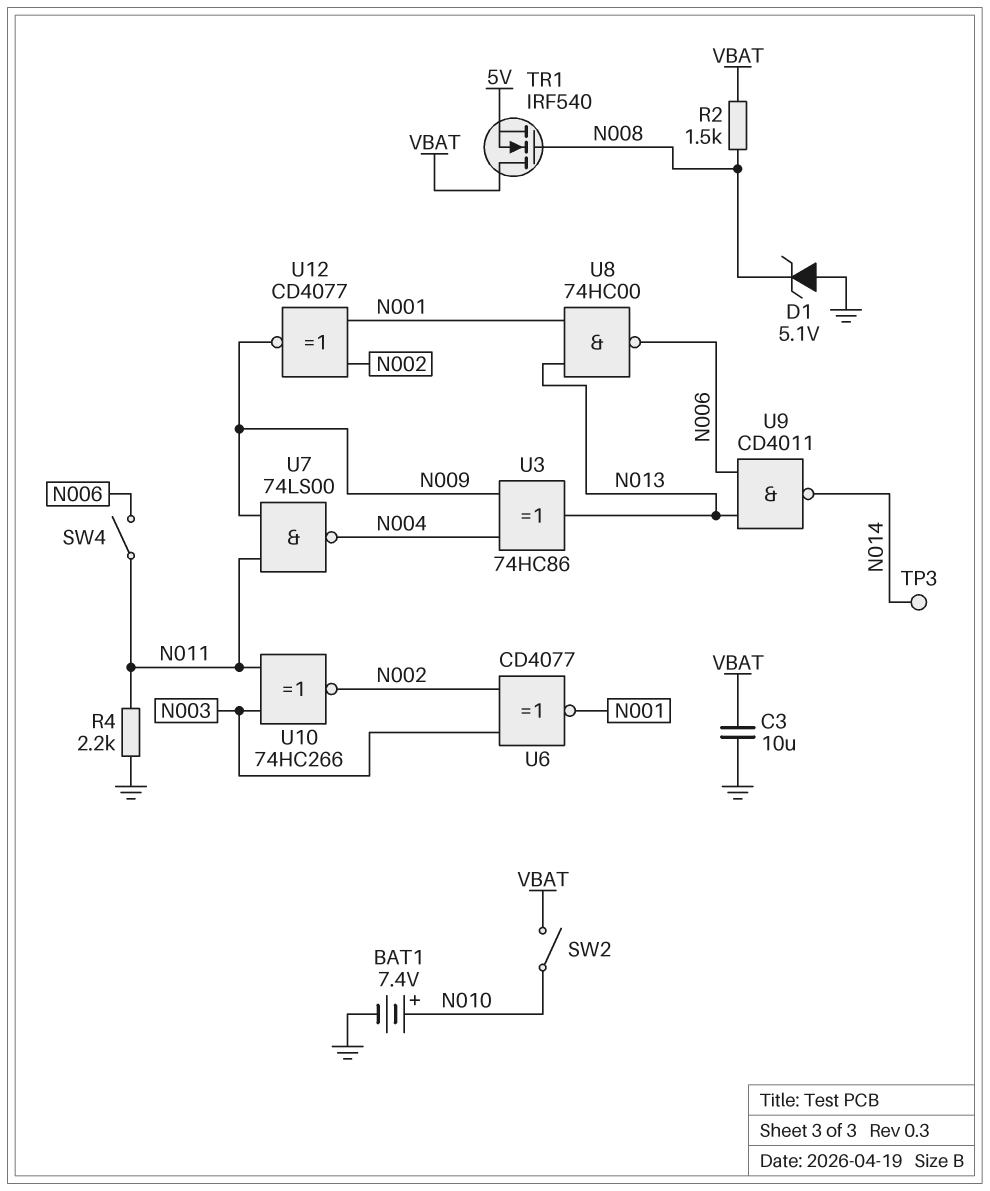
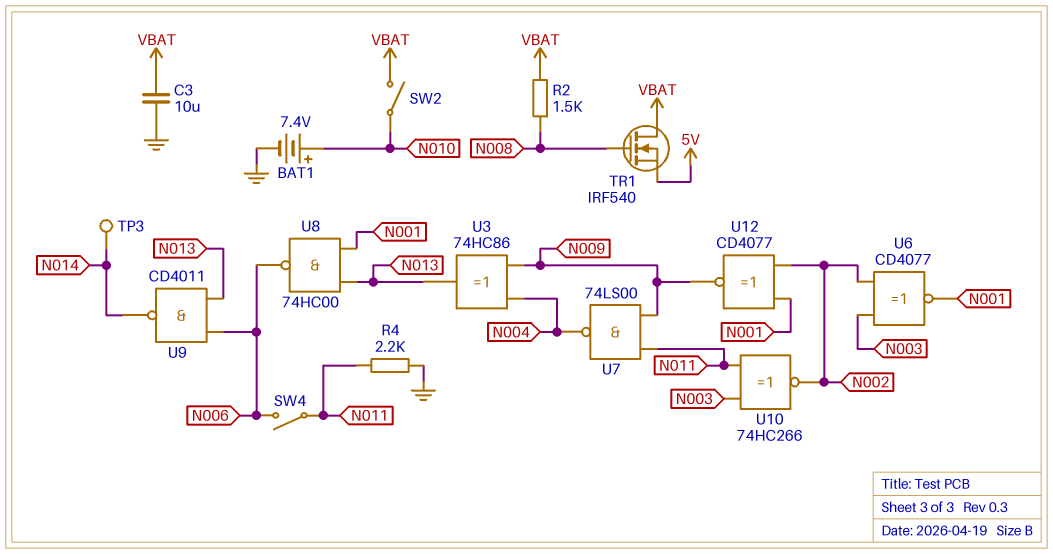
D1: zener 5.1V (A GND, K N008) -> none

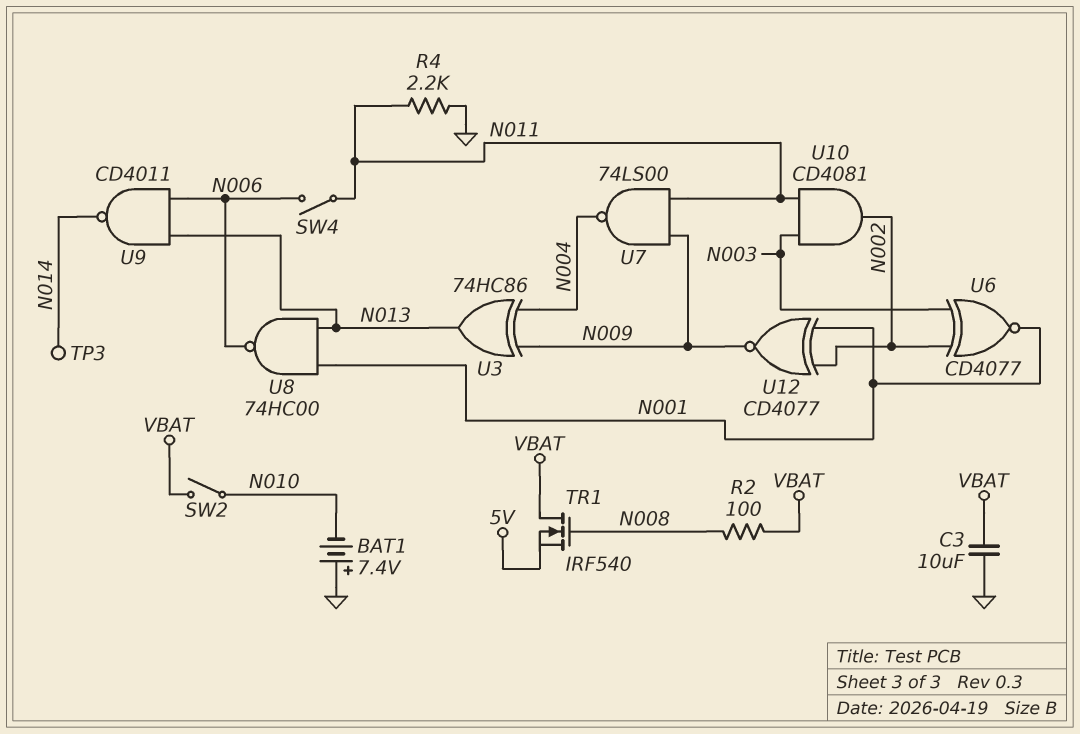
BAT1: 7.4V (plus N010, minus GND) -> 7.4V (plus GND, minus N010)
R2: 1.5k (N008, VBAT) -> 100 (N008, VBAT)
U10: XNOR 74HC266 (in N003, in N011, out N002) -> AND CD4081 (in N003, in N011, out N002)

